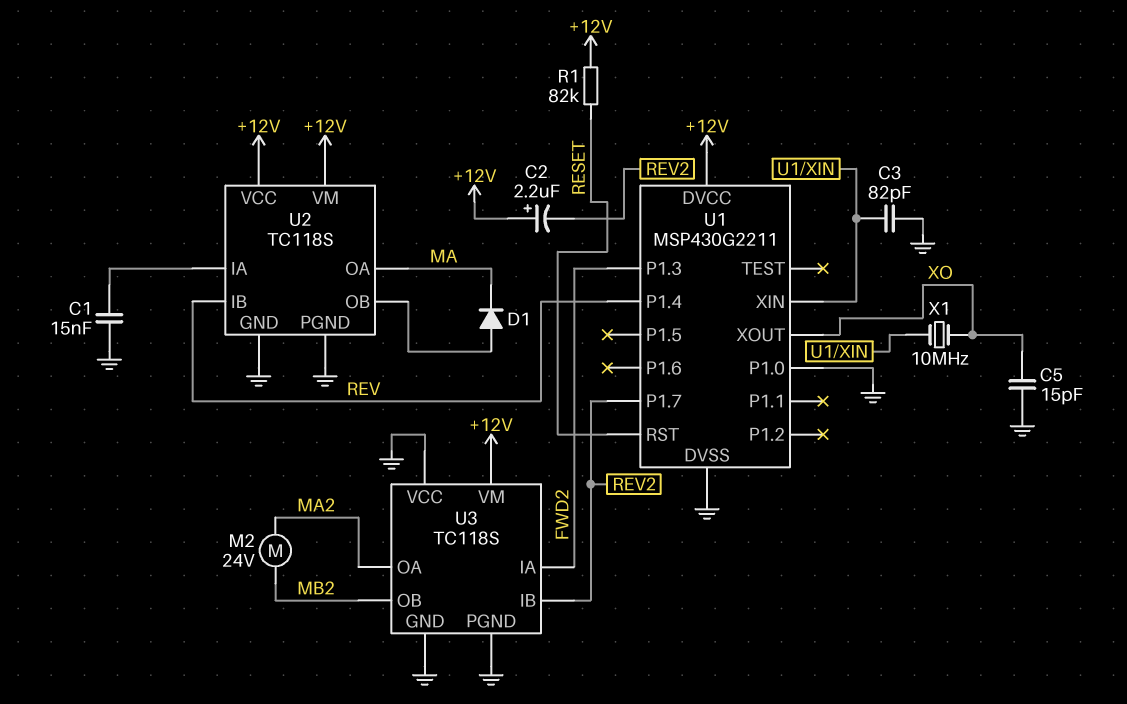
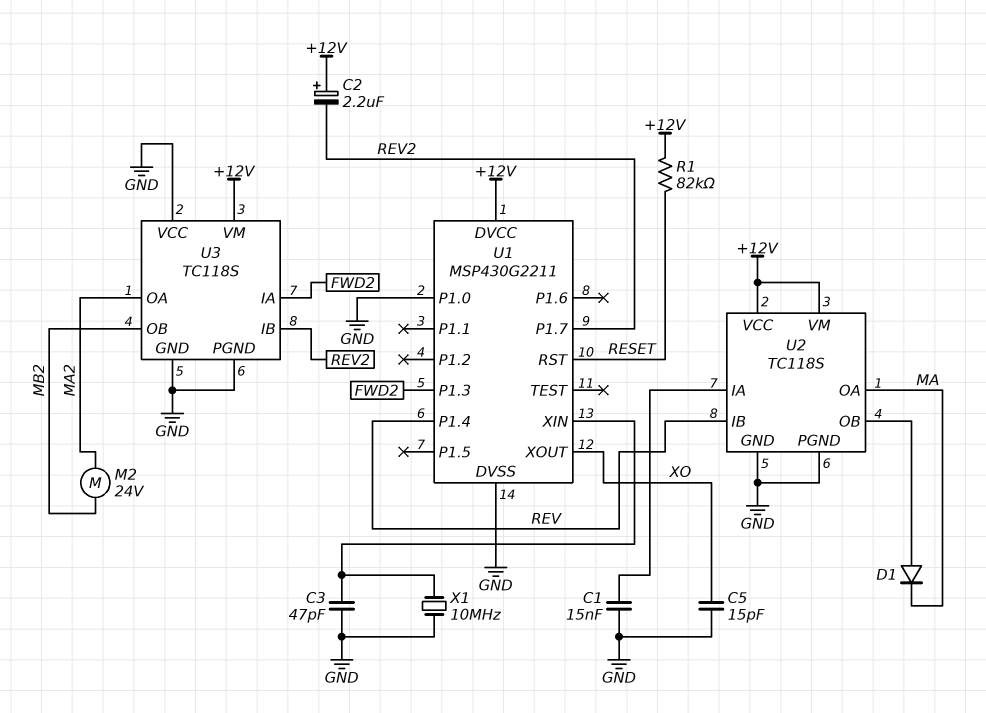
C3: 82pF (GND, U1/XIN) -> 47pF (GND, U1/XIN)
X1: 10MHz (U1/XIN, XO) -> 10MHz (GND, U1/XIN)

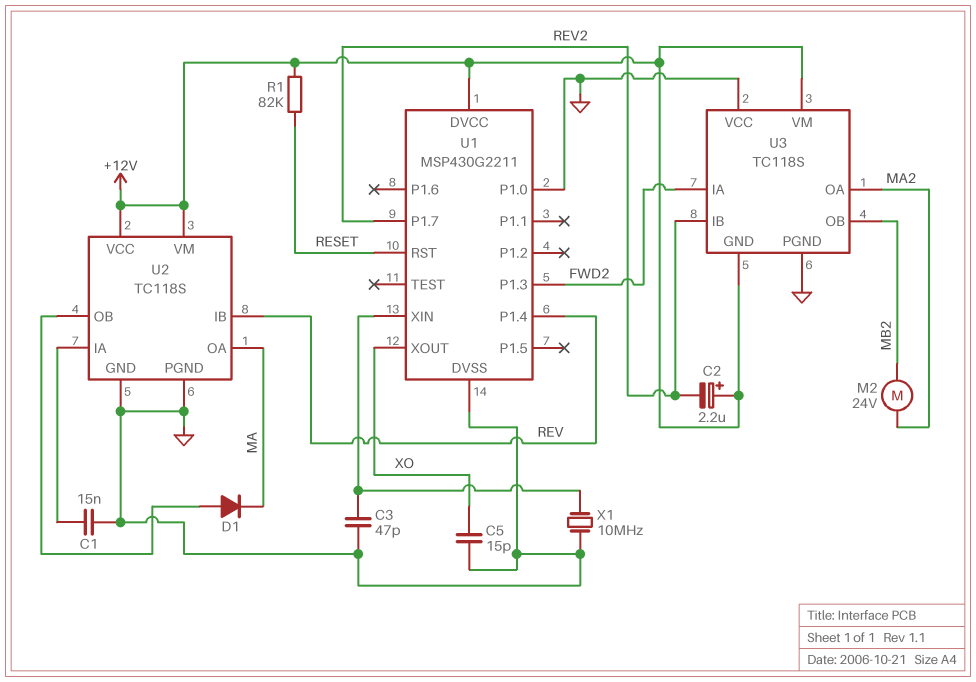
U3 pin GND: GND -> +12V

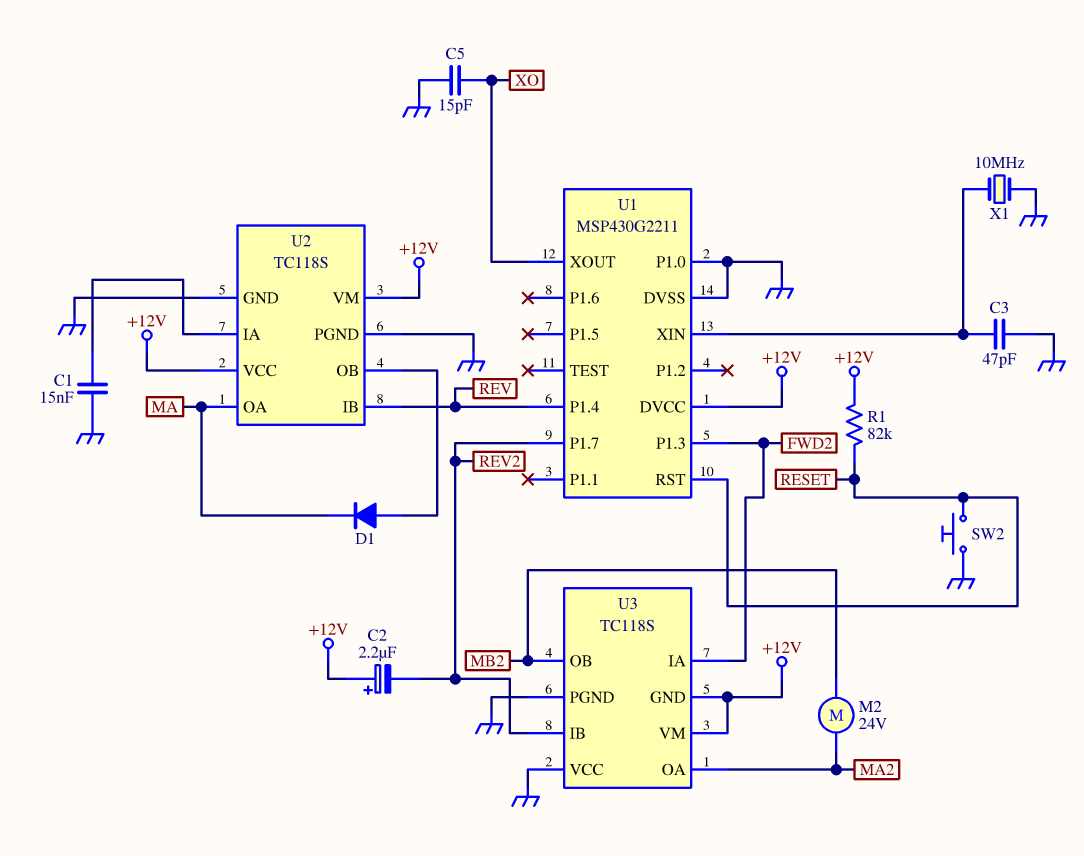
SW2: none -> button (GND, RESET)

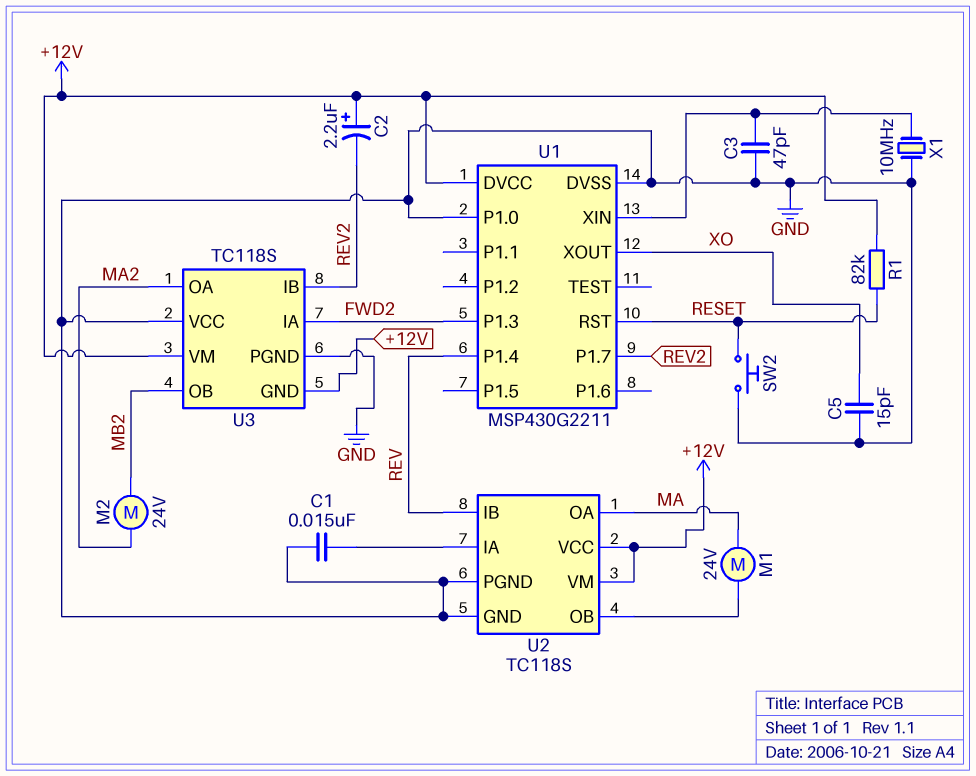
D1: diode (A U2/OB, K MA) -> none
M1: none -> motor 24V (MA, U2/OB)

